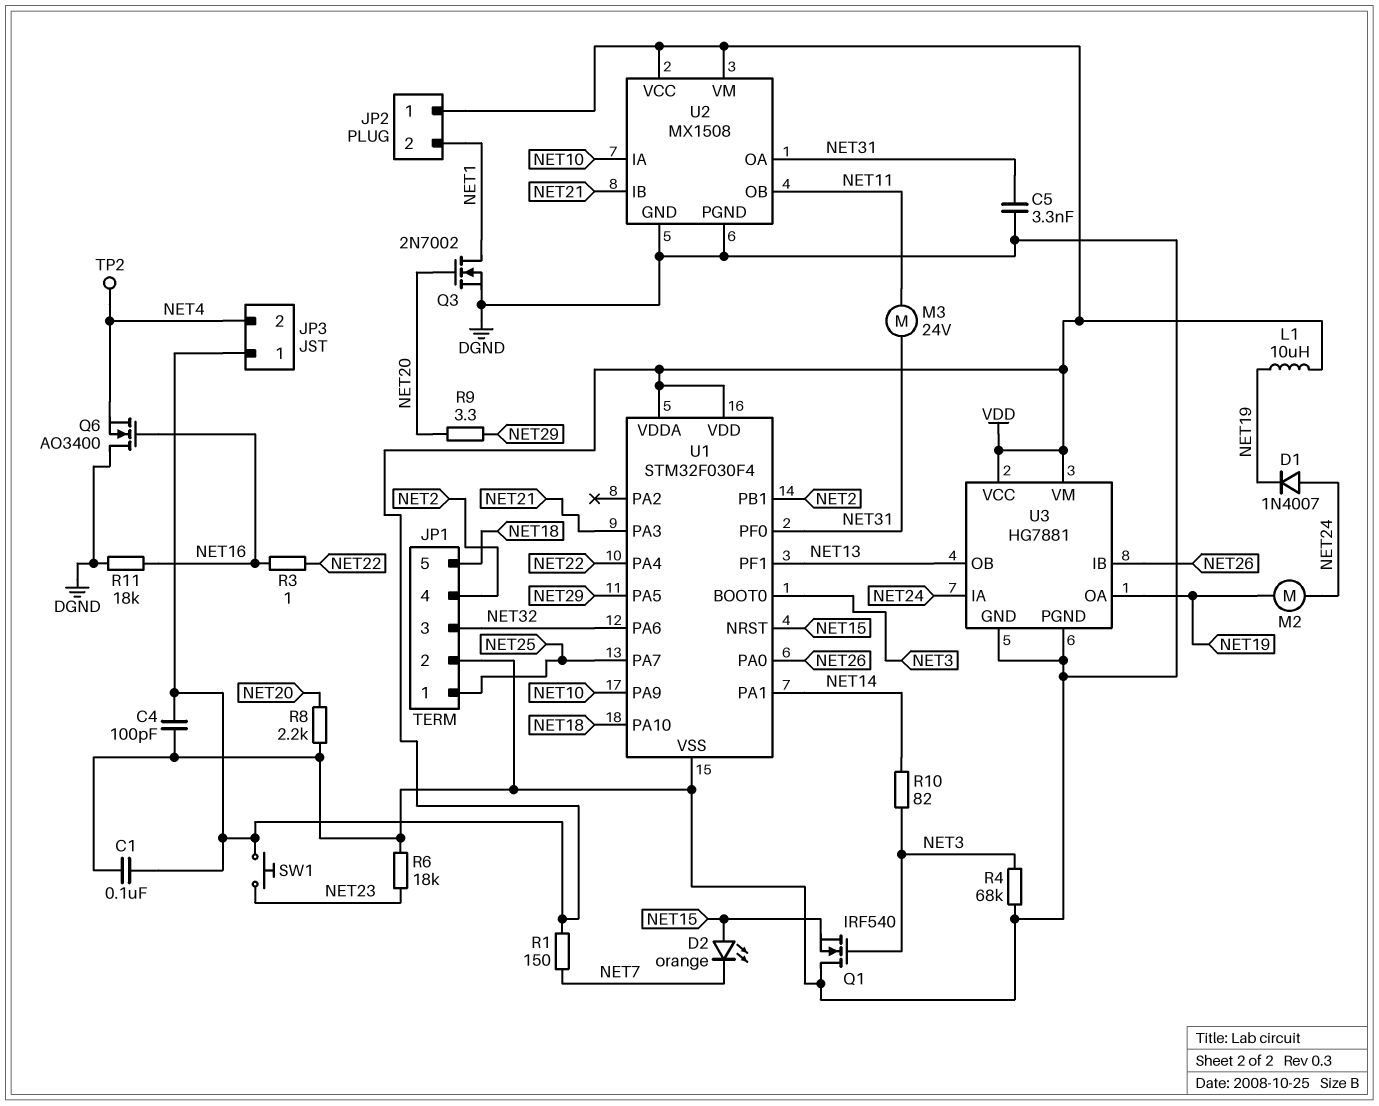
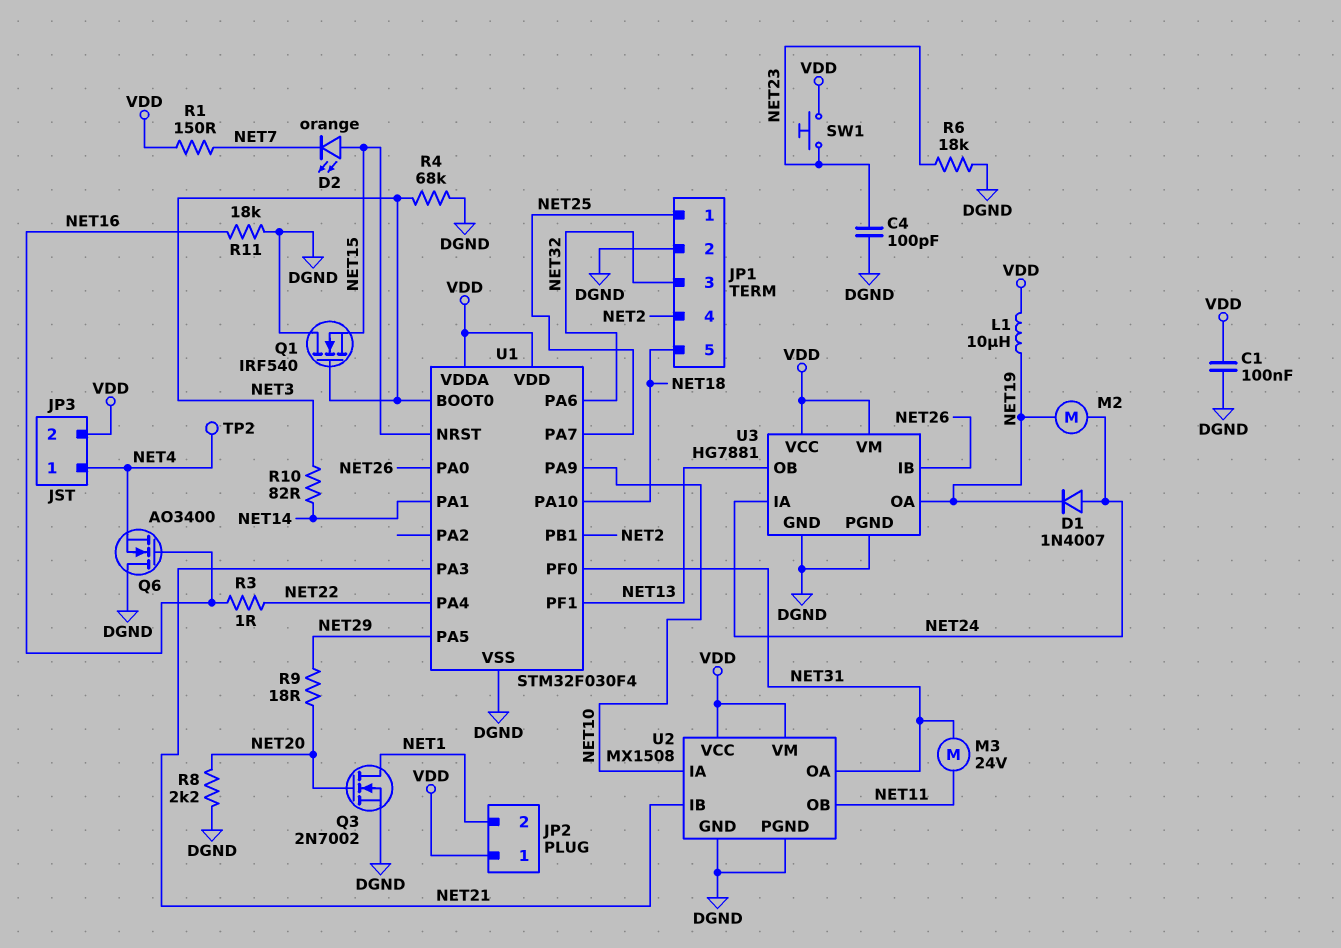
C4: 100pF (DGND, VDD) -> 100pF (DGND, NET23)
C5: 3.3nF (DGND, NET31) -> none
JP3 pin 1: VDD -> NET4
JP3 pin 2: NET4 -> VDD
R9: 3.3 (NET20, NET29) -> 18 (NET20, NET29)

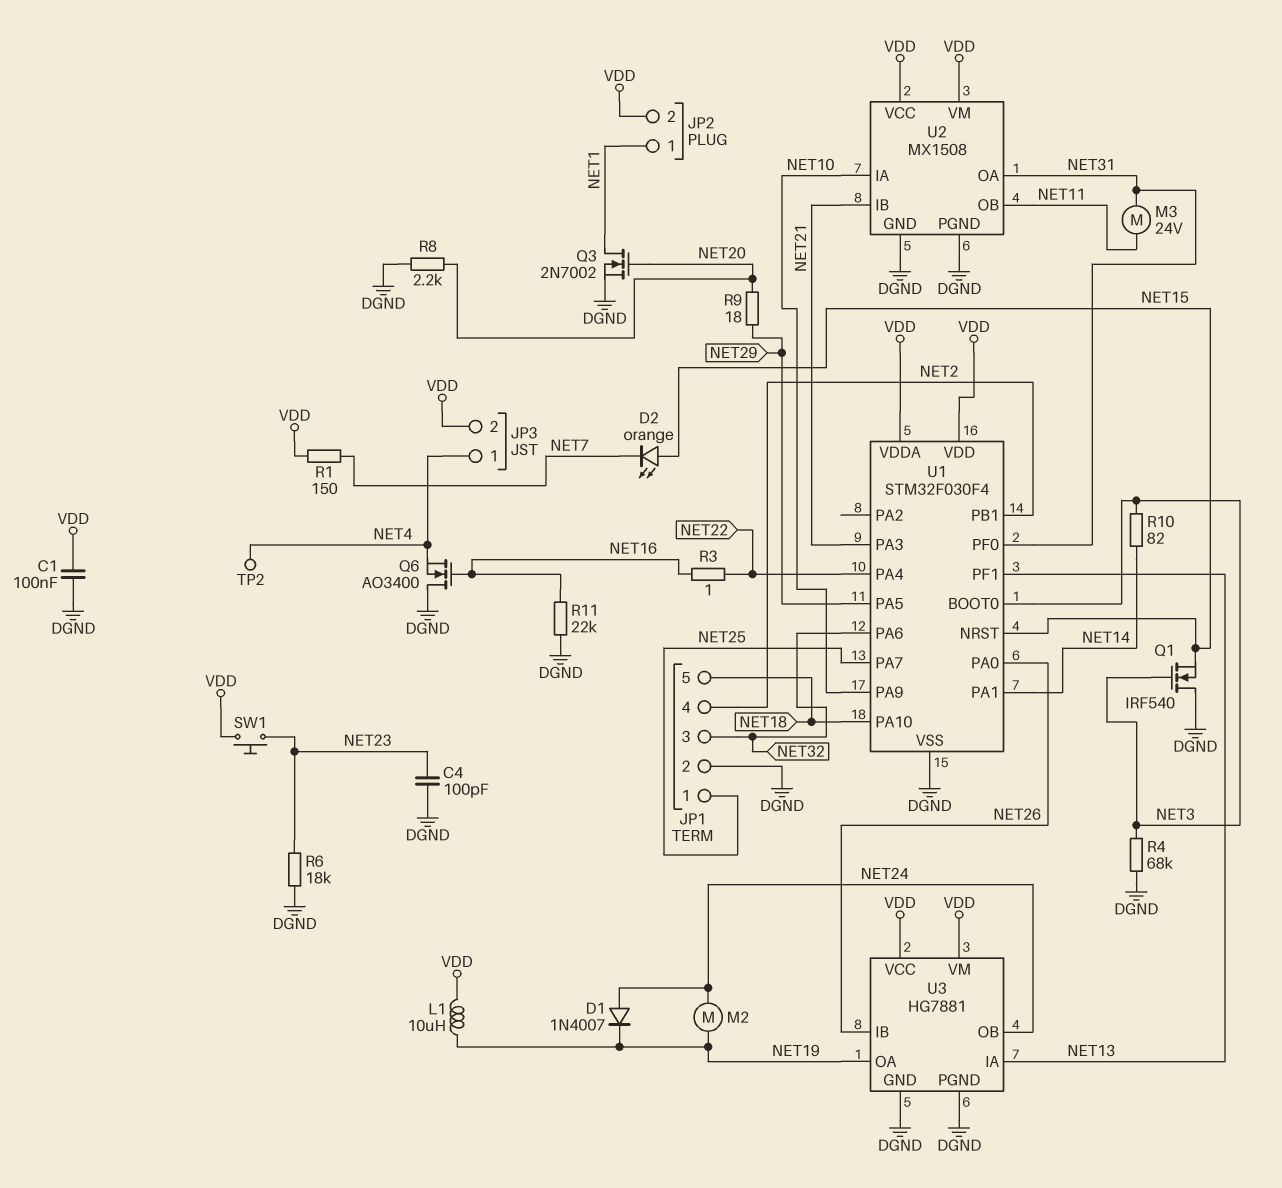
JP2 pin 1: VDD -> NET1
JP2 pin 2: NET1 -> VDD
R11: 18k (DGND, NET16) -> 22k (DGND, NET16)
U3 pin IA: NET24 -> NET13
U3 pin OB: NET13 -> NET24

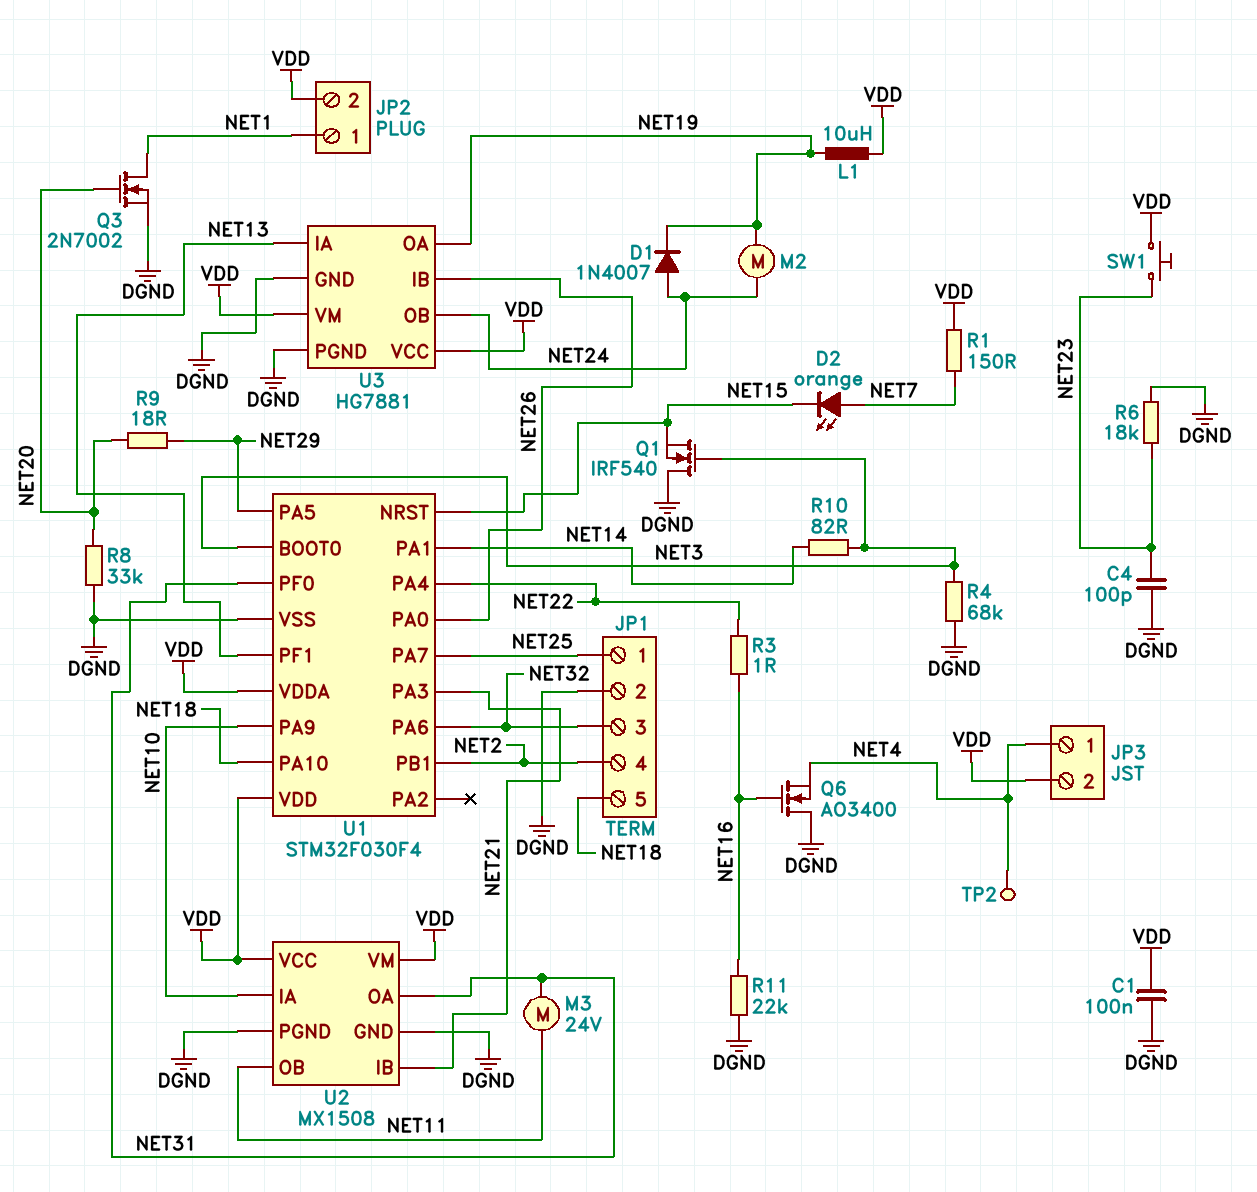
D2: LED orange (A NET15, K NET7) -> LED orange (A NET7, K NET15)
R8: 2.2k (DGND, NET20) -> 33k (DGND, NET20)

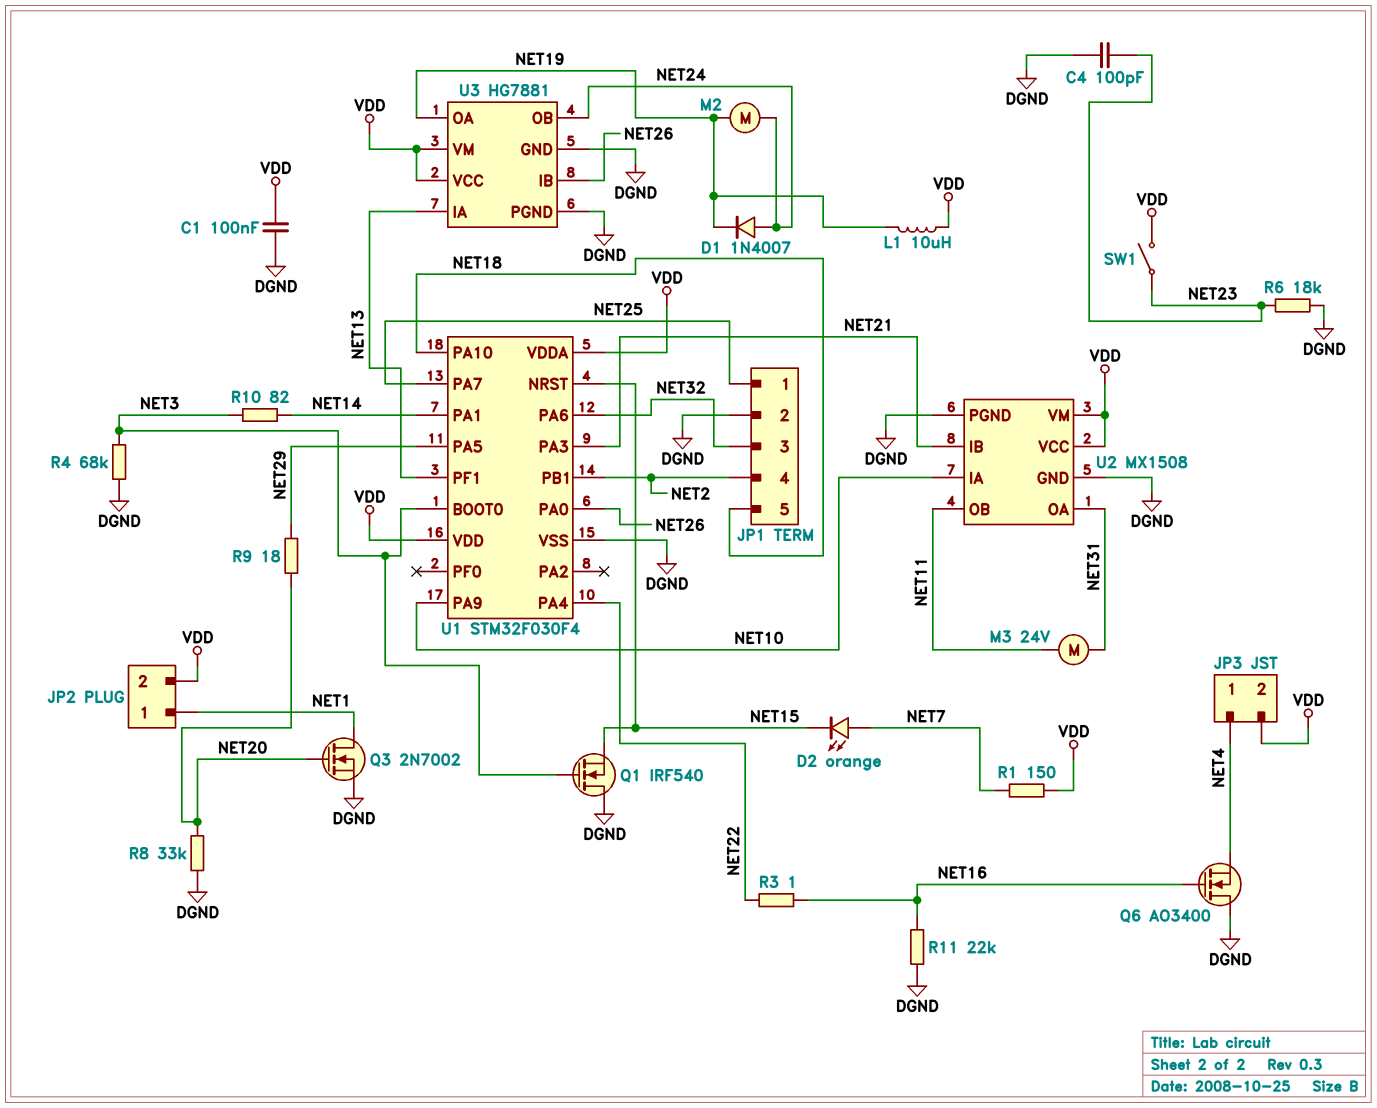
SW1: button (NET23, VDD) -> switch (NET23, VDD)
TP2: test point (NET4) -> none
U1 pin PF0: NET31 -> none

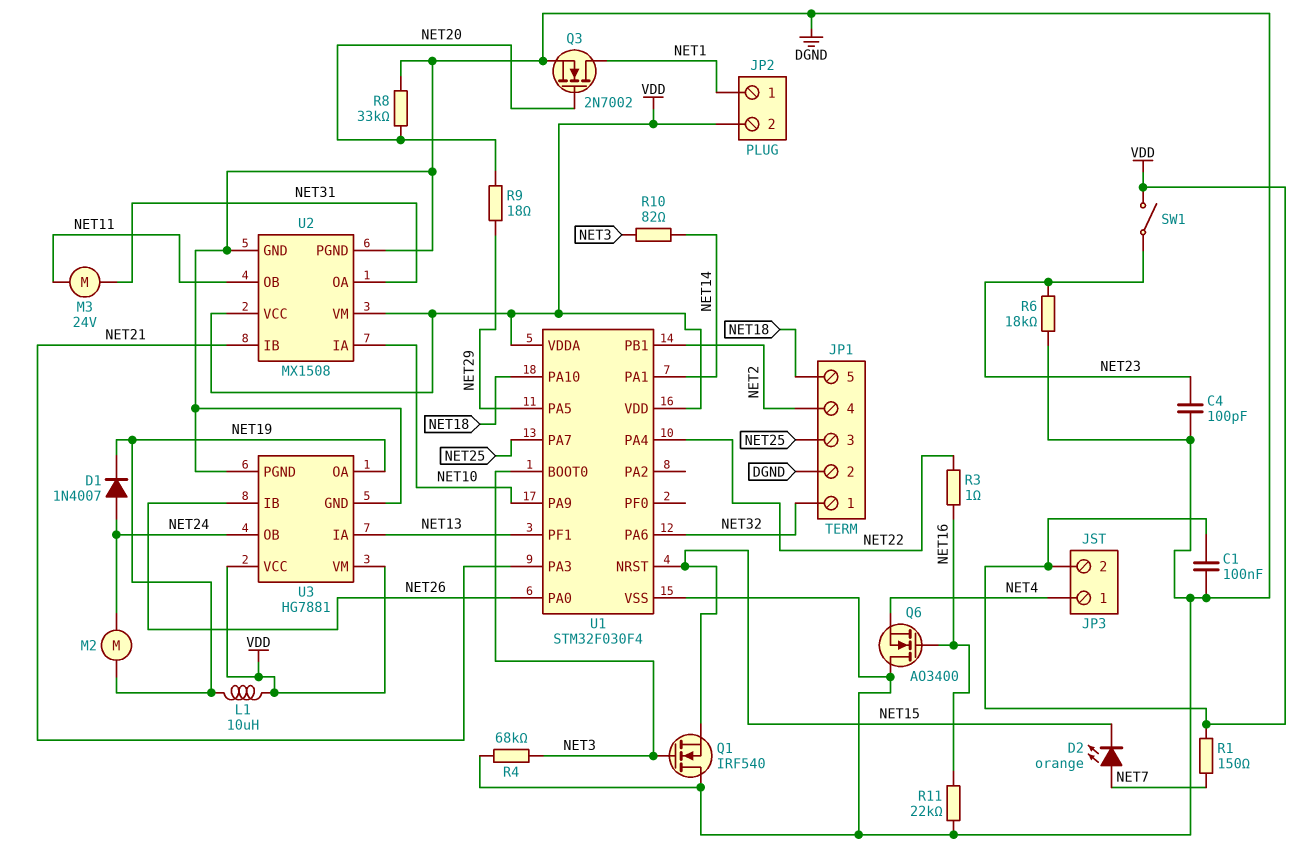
JP1 pin 1: NET25 -> NET32
JP1 pin 3: NET32 -> NET25

